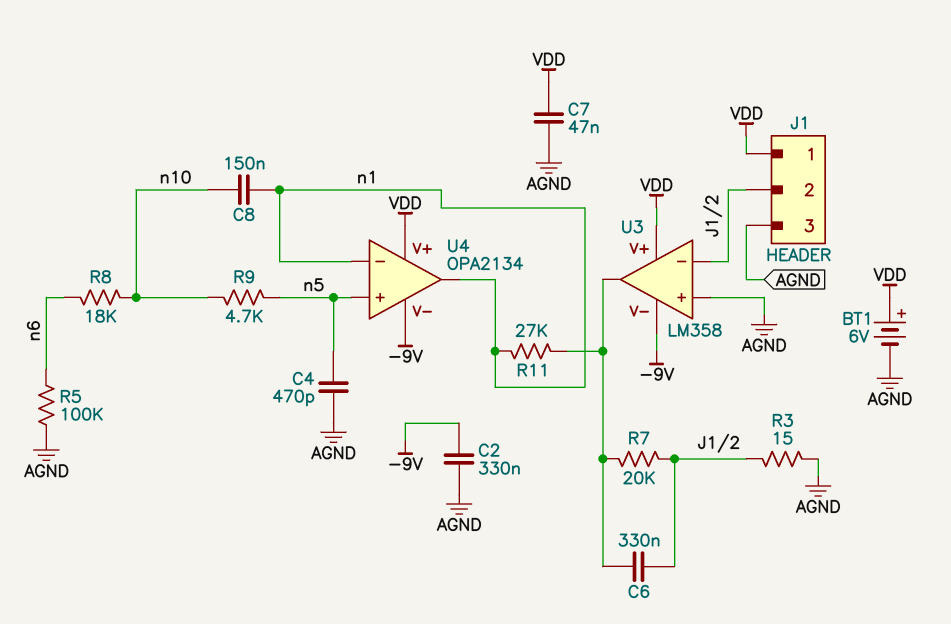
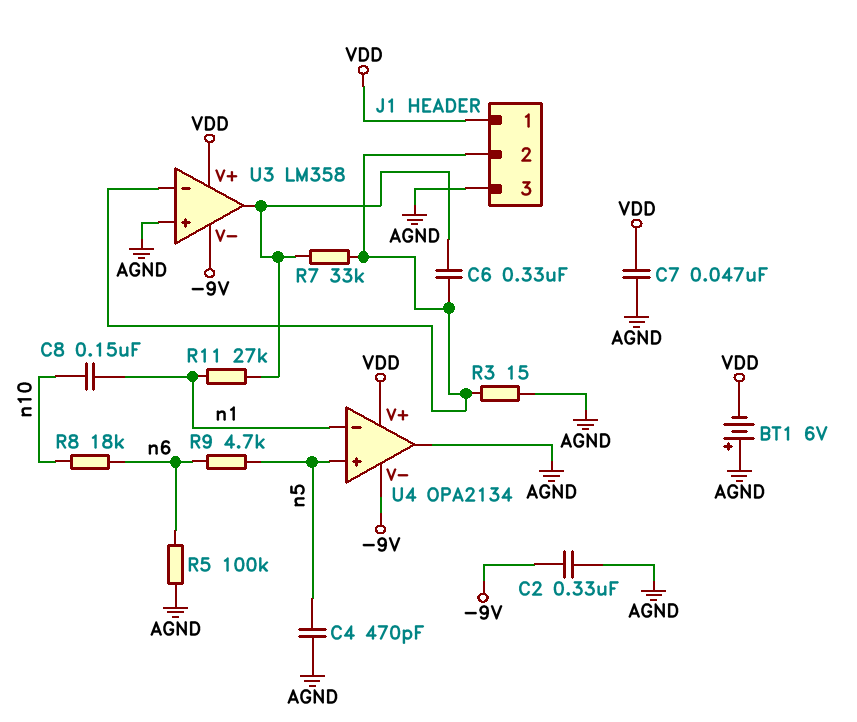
BT1: 6V (plus VDD, minus AGND) -> 6V (plus AGND, minus VDD)
R7: 20k (J1/2, U3/out) -> 33k (J1/2, U3/out)
R9: 4.7k (n5, n10) -> 4.7k (n5, n6)
U4 pin out: n1 -> AGND

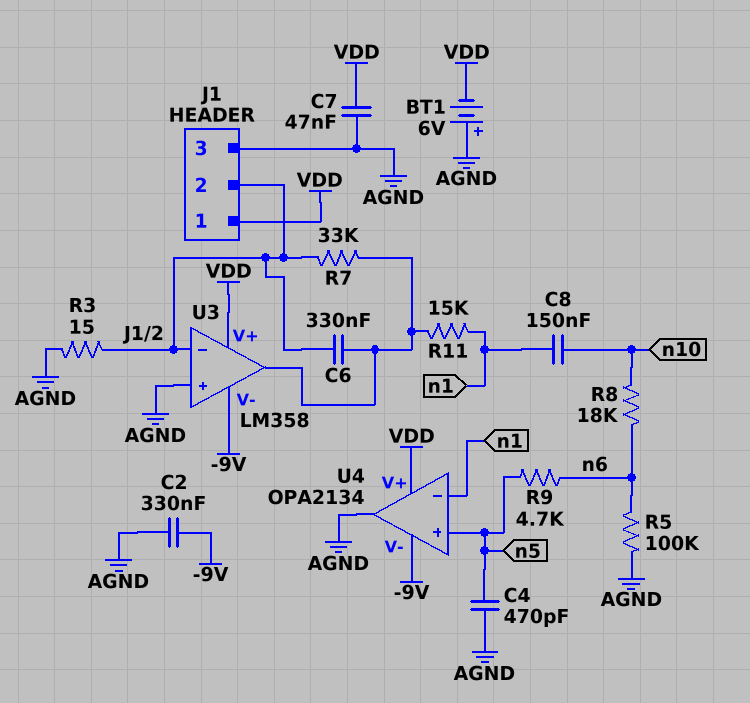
R11: 27k (U3/out, n1) -> 15k (U3/out, n1)

